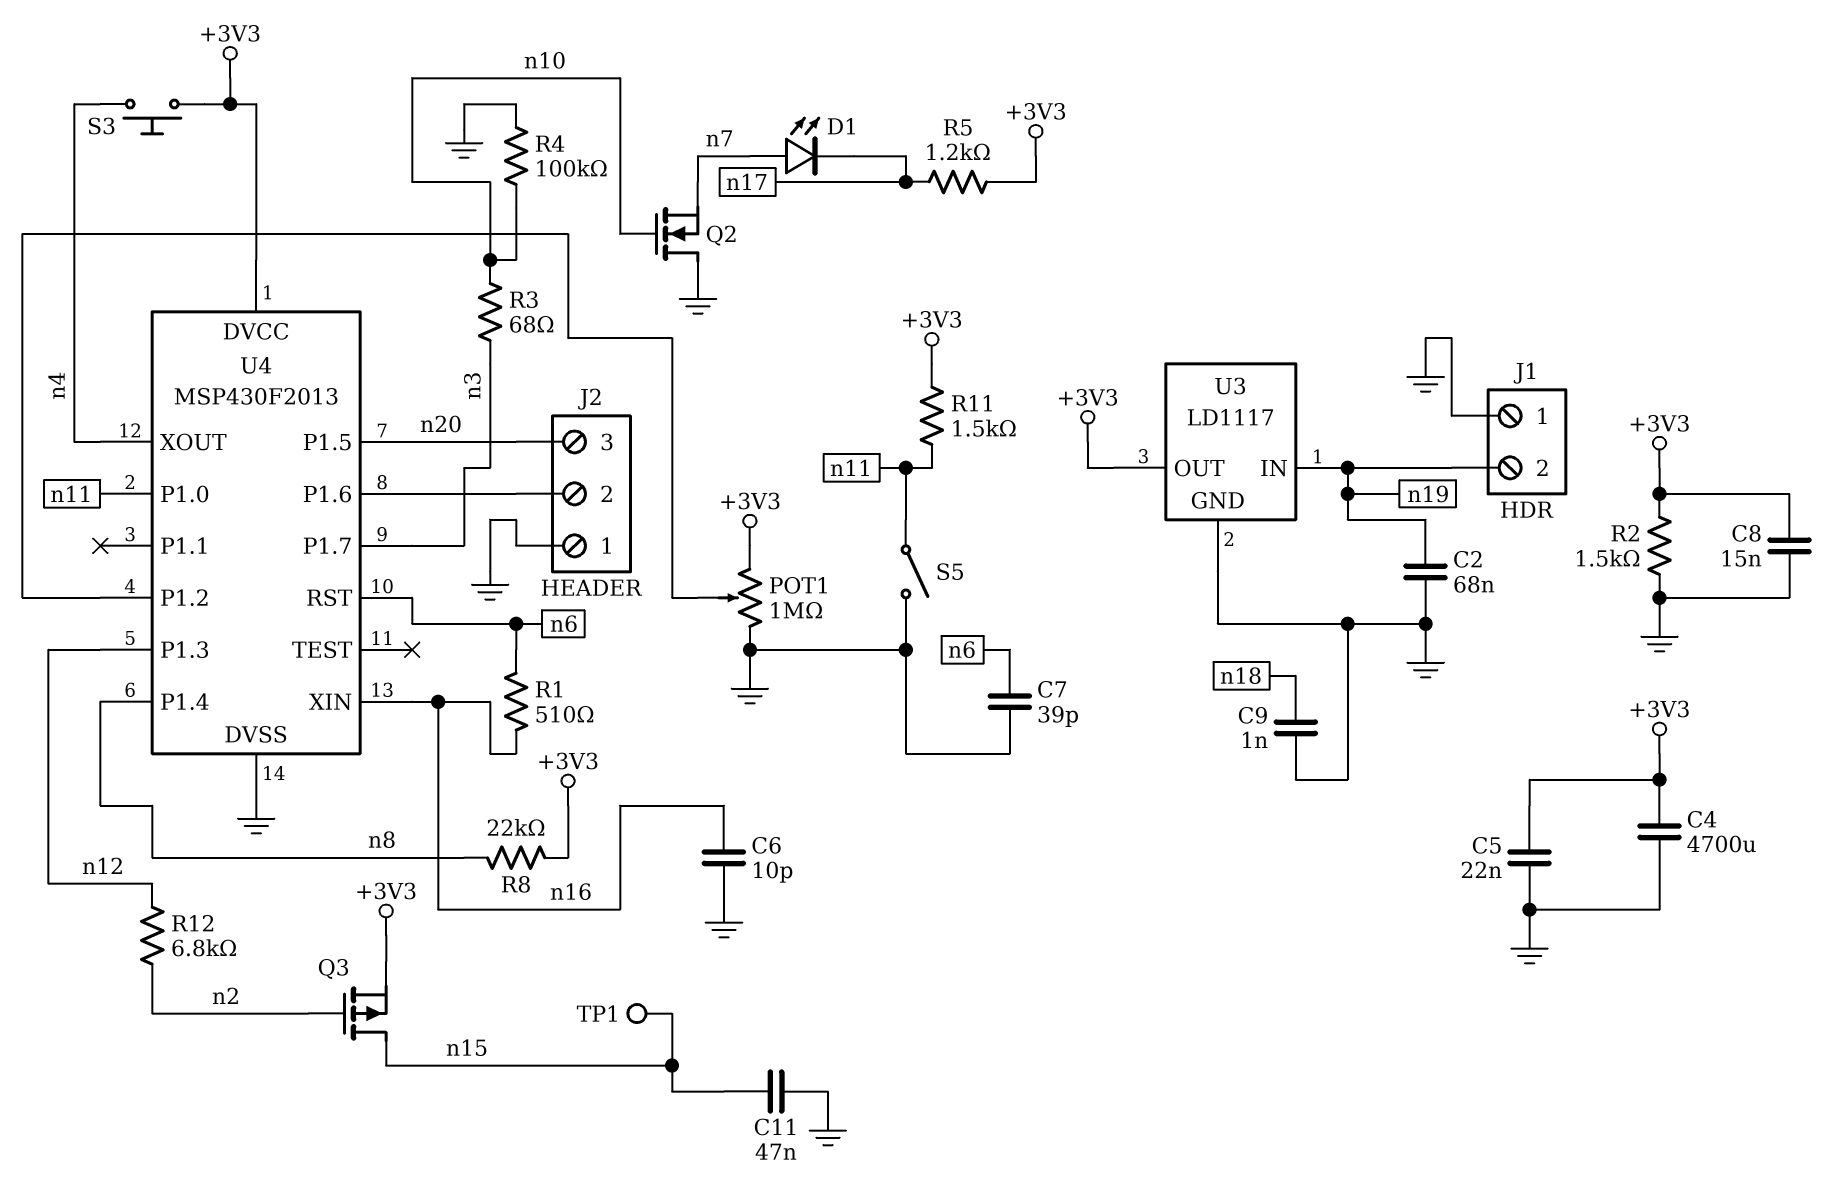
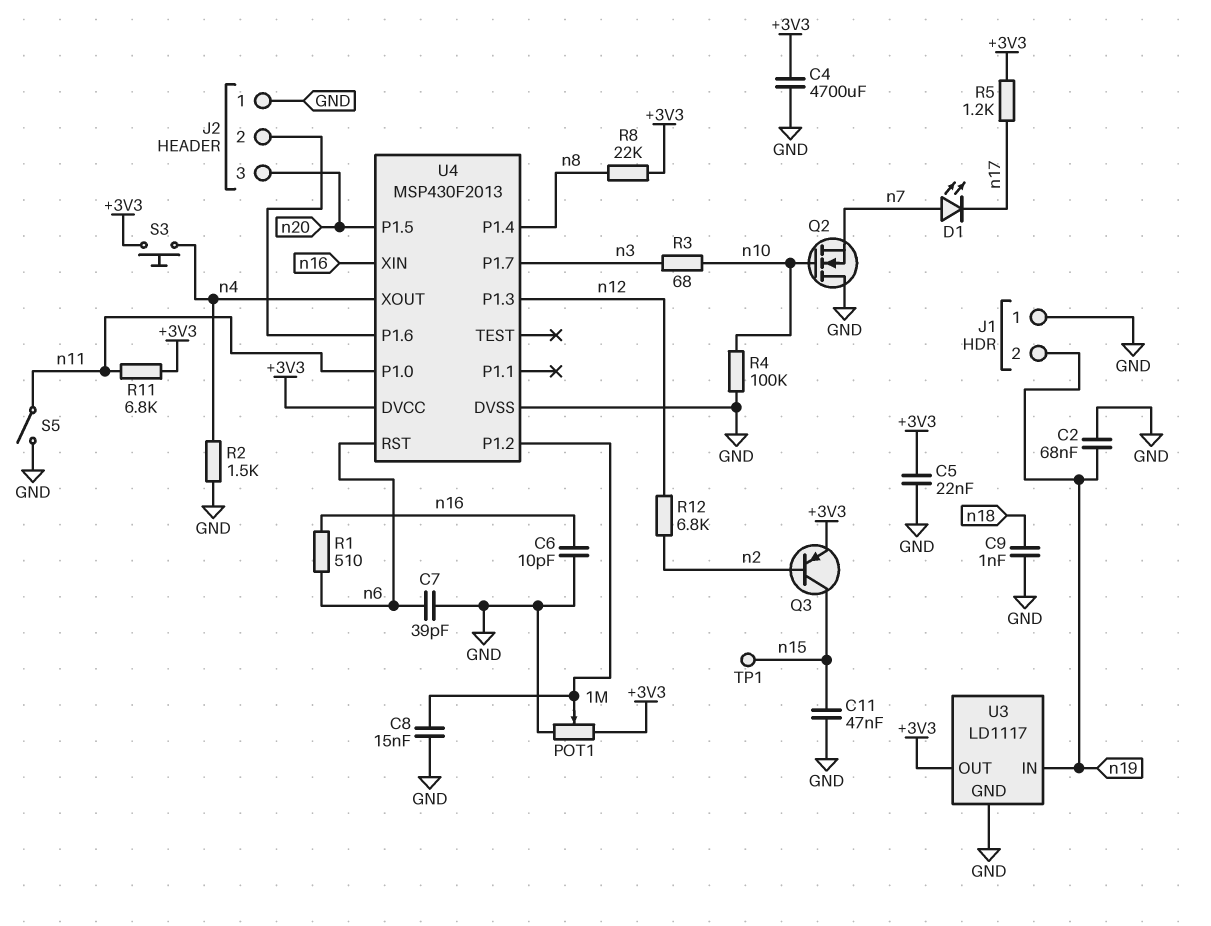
C8: 15nF (+3V3, GND) -> 15nF (GND, U4/P1.2)
Q3: PMOS (G n2, D n15, S +3V3) -> PNP (B n2, C n15, E +3V3)
R2: 1.5k (+3V3, GND) -> 1.5k (GND, n4)
R11: 1.5k (+3V3, n11) -> 6.8k (+3V3, n11)

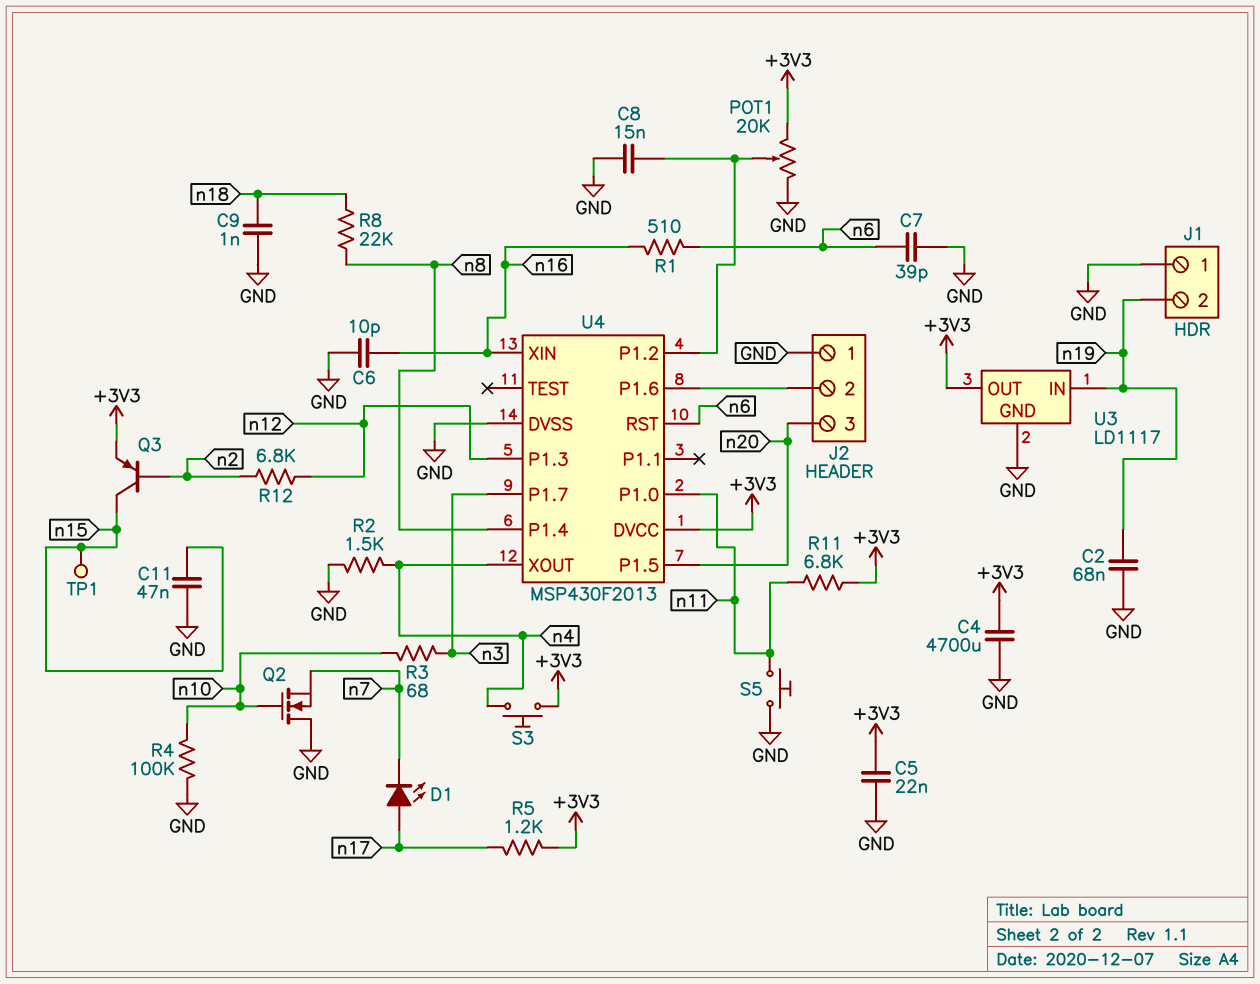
D1: LED (A n7, K n17) -> LED (A n17, K n7)
POT1: 1M (+3V3, GND, wiper U4/P1.2) -> 20k (+3V3, GND, wiper U4/P1.2)
R8: 22k (+3V3, n8) -> 22k (n8, n18)
S5: switch (GND, n11) -> button (GND, n11)

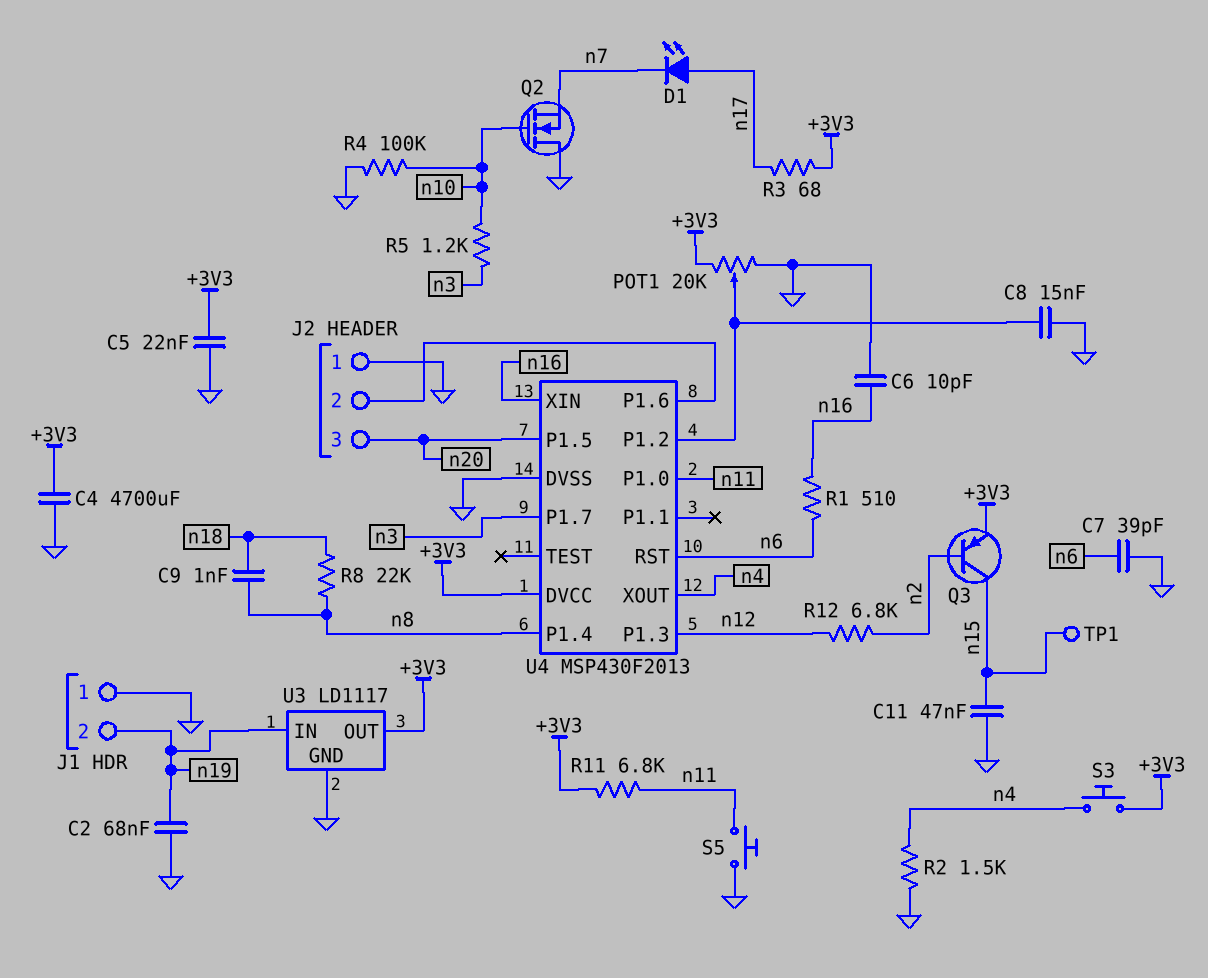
C9: 1nF (GND, n18) -> 1nF (n8, n18)
R3: 68 (n3, n10) -> 68 (+3V3, n17)
R5: 1.2k (+3V3, n17) -> 1.2k (n3, n10)

